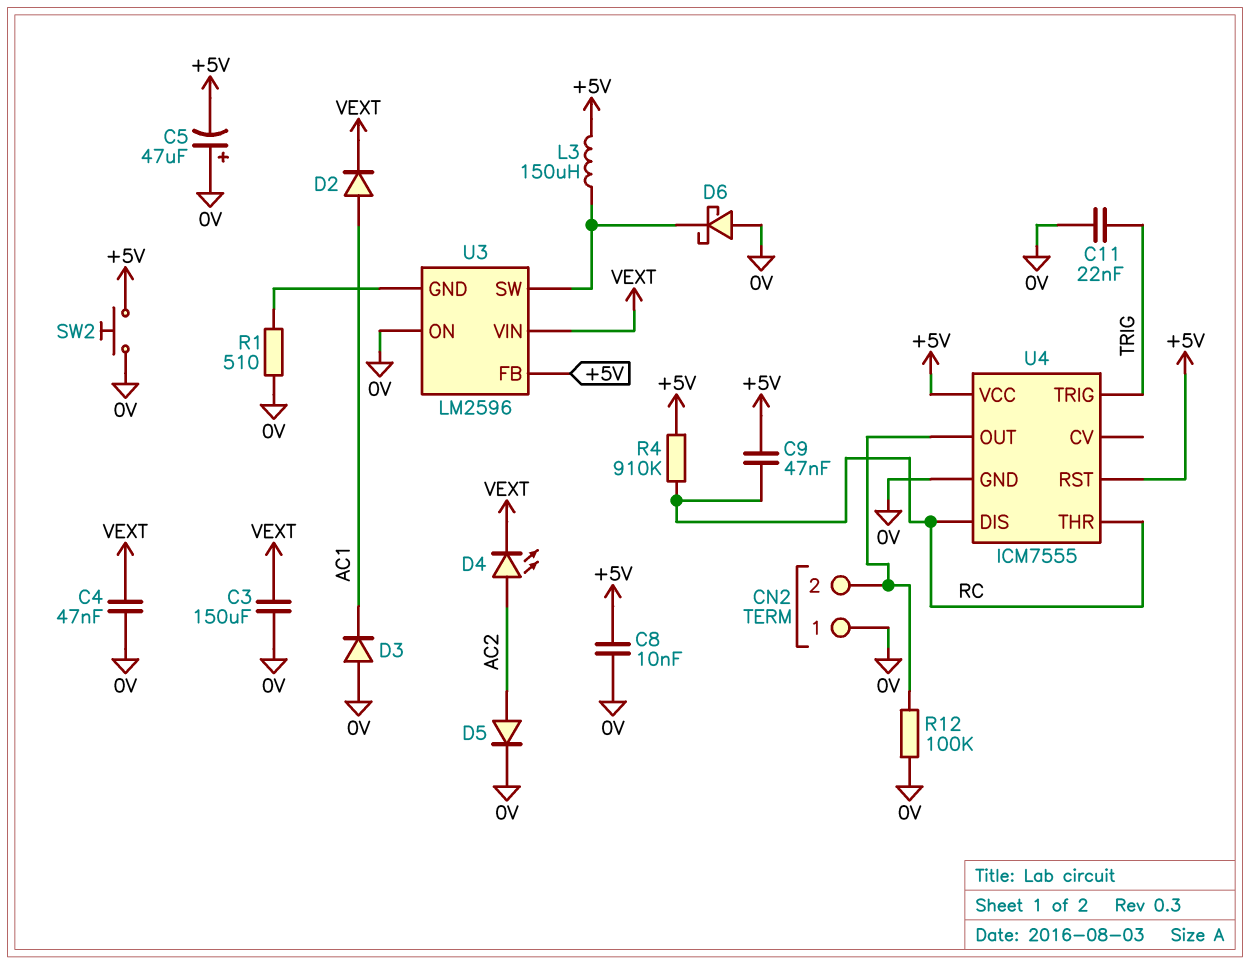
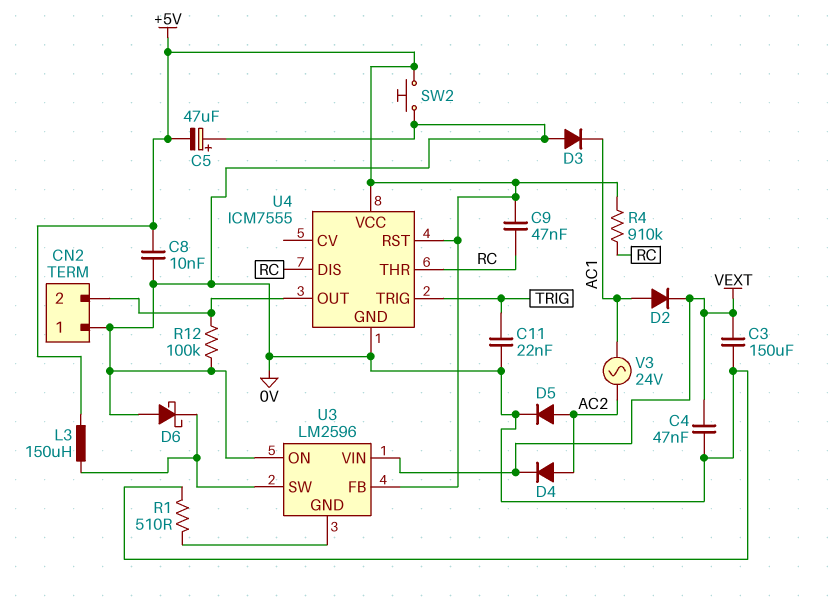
D4: LED (A AC2, K VEXT) -> diode (A AC2, K VEXT)
V3: none -> AC 24V (AC1, AC2)

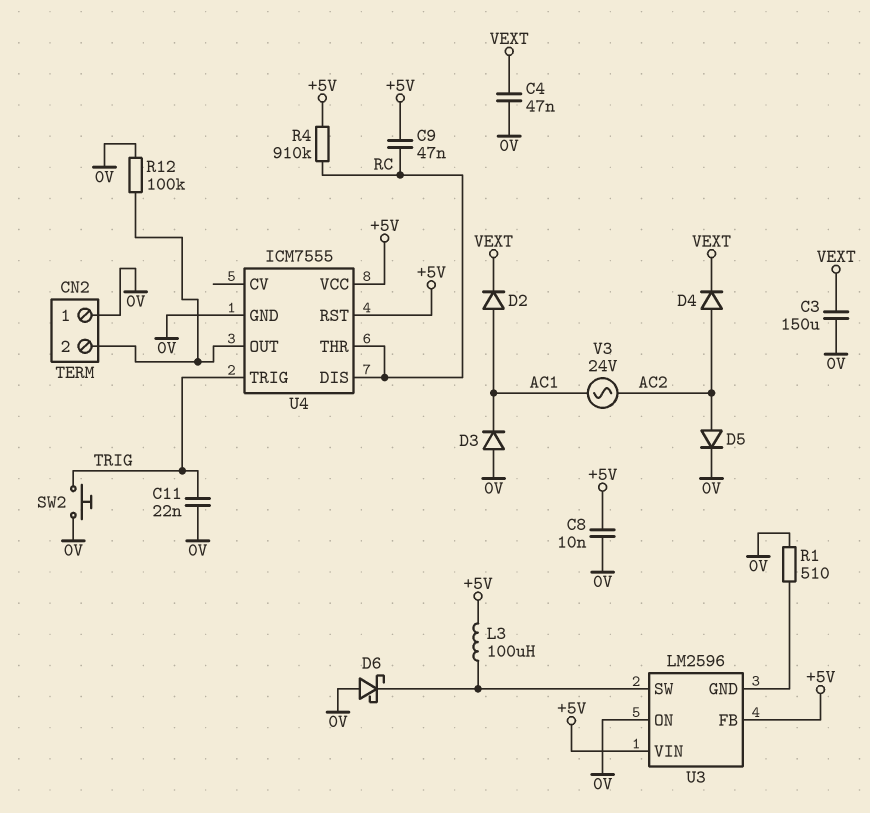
C5: 47uF (plus 0V, minus +5V) -> none
L3: 150uH (+5V, U3/SW) -> 100uH (+5V, U3/SW)
SW2: button (+5V, 0V) -> button (0V, TRIG)
U3 pin VIN: VEXT -> +5V

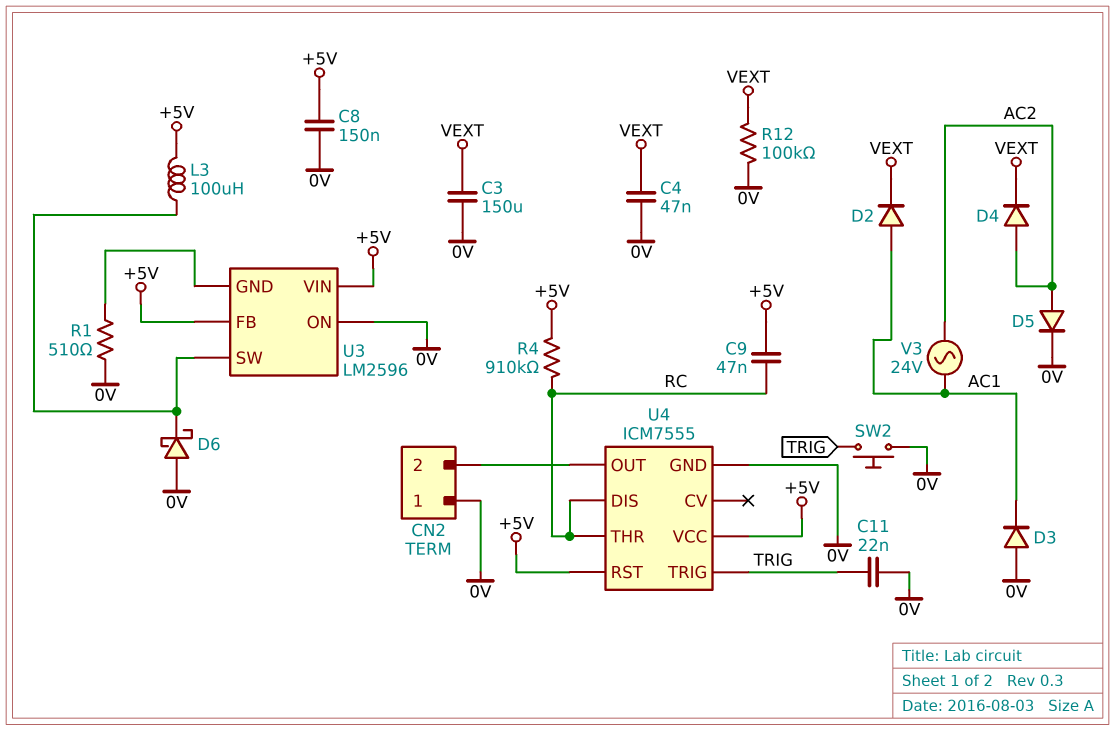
C8: 10nF (+5V, 0V) -> 150nF (+5V, 0V)
R12: 100k (0V, CN2/2) -> 100k (0V, VEXT)

